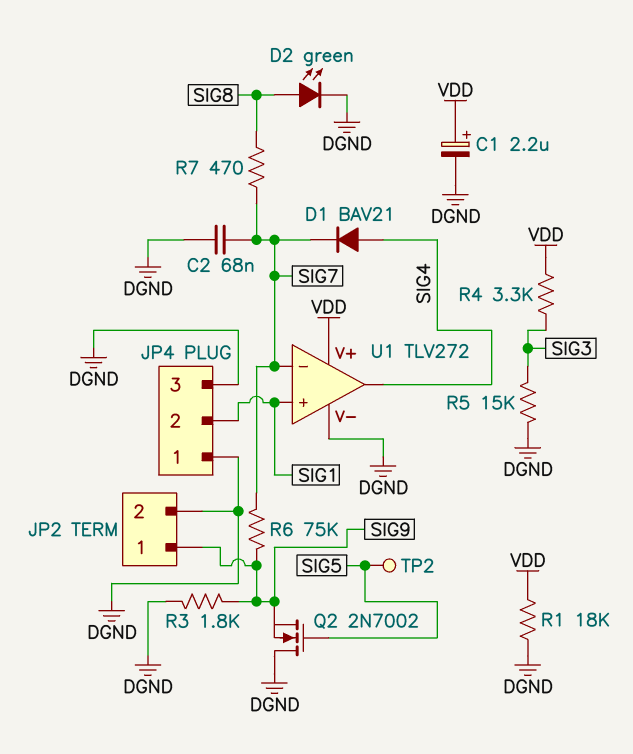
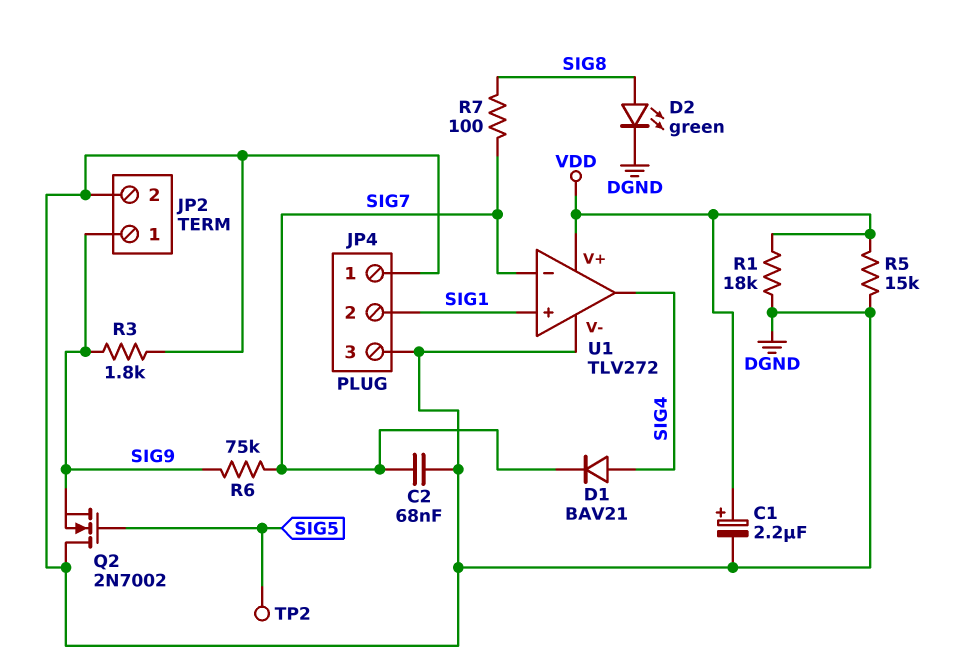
R4: 3.3k (SIG3, VDD) -> none
R5: 15k (DGND, SIG3) -> 15k (DGND, VDD)
R7: 470 (SIG7, SIG8) -> 100 (SIG7, SIG8)

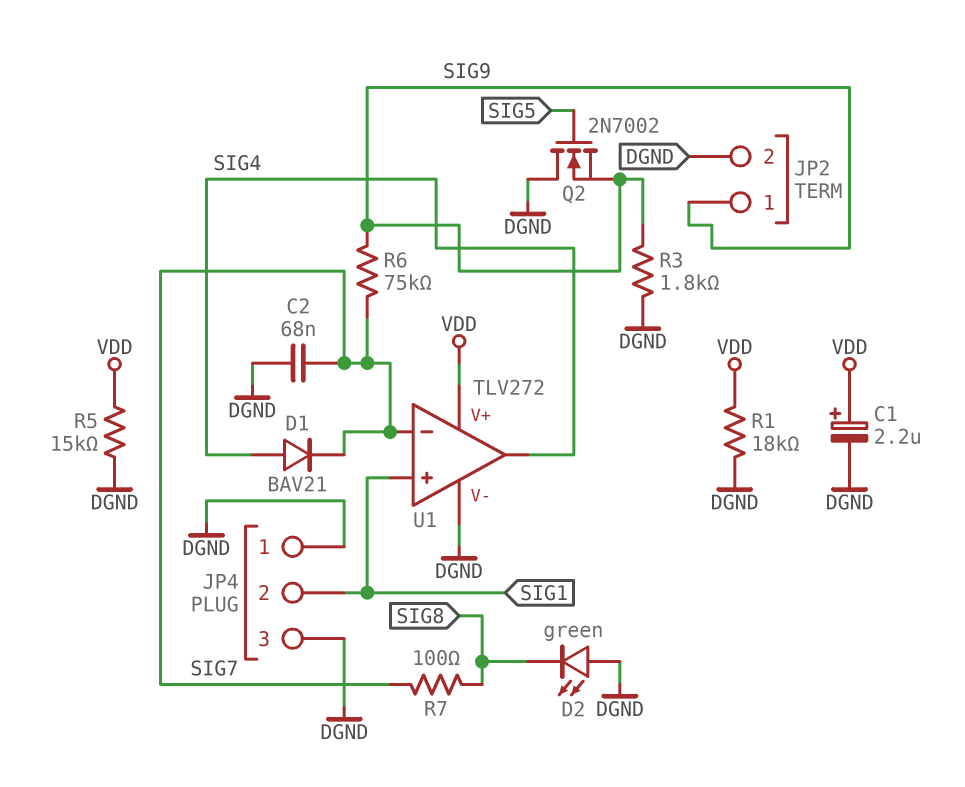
D2: LED green (A SIG8, K DGND) -> LED green (A DGND, K SIG8)
TP2: test point (SIG5) -> none

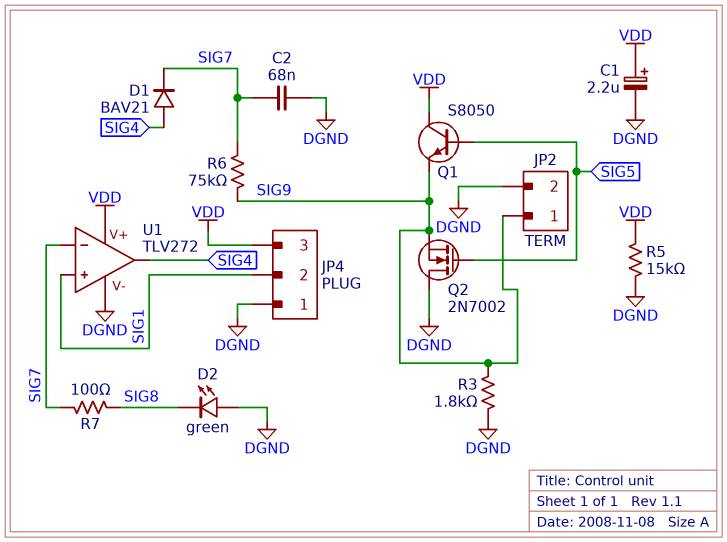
JP4 pin 3: DGND -> VDD
Q1: none -> NPN S8050 (B SIG5, C VDD, E SIG9)
R1: 18k (DGND, VDD) -> none

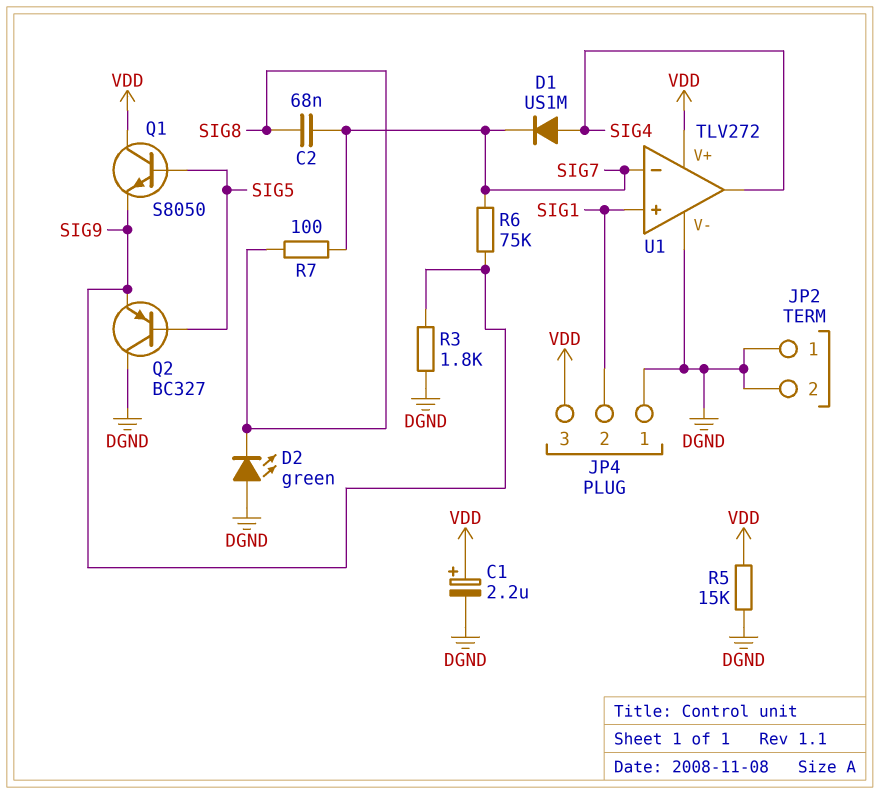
C2: 68nF (DGND, SIG7) -> 68nF (SIG7, SIG8)
D1: diode BAV21 (A SIG4, K SIG7) -> diode US1M (A SIG4, K SIG7)
JP2 pin 1: SIG9 -> DGND
Q2: NMOS 2N7002 (G SIG5, D DGND, S SIG9) -> PNP BC327 (B SIG5, C DGND, E SIG9)

